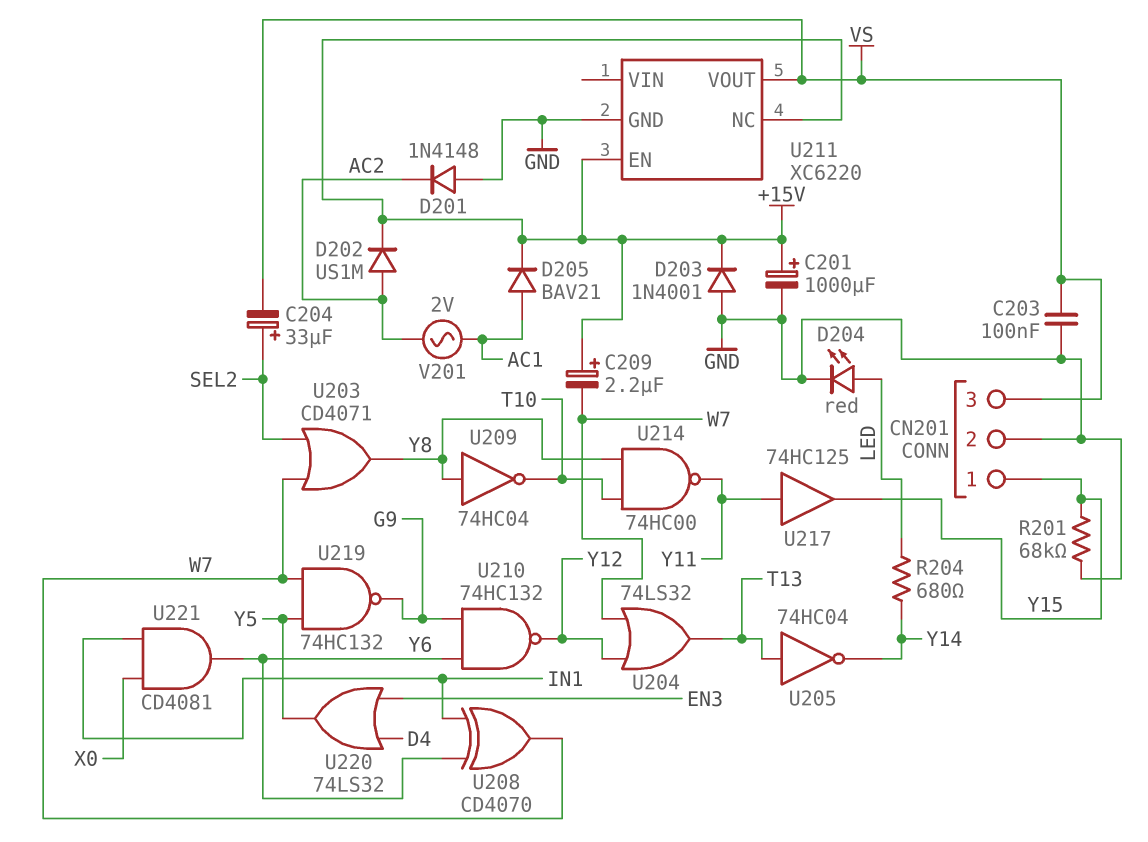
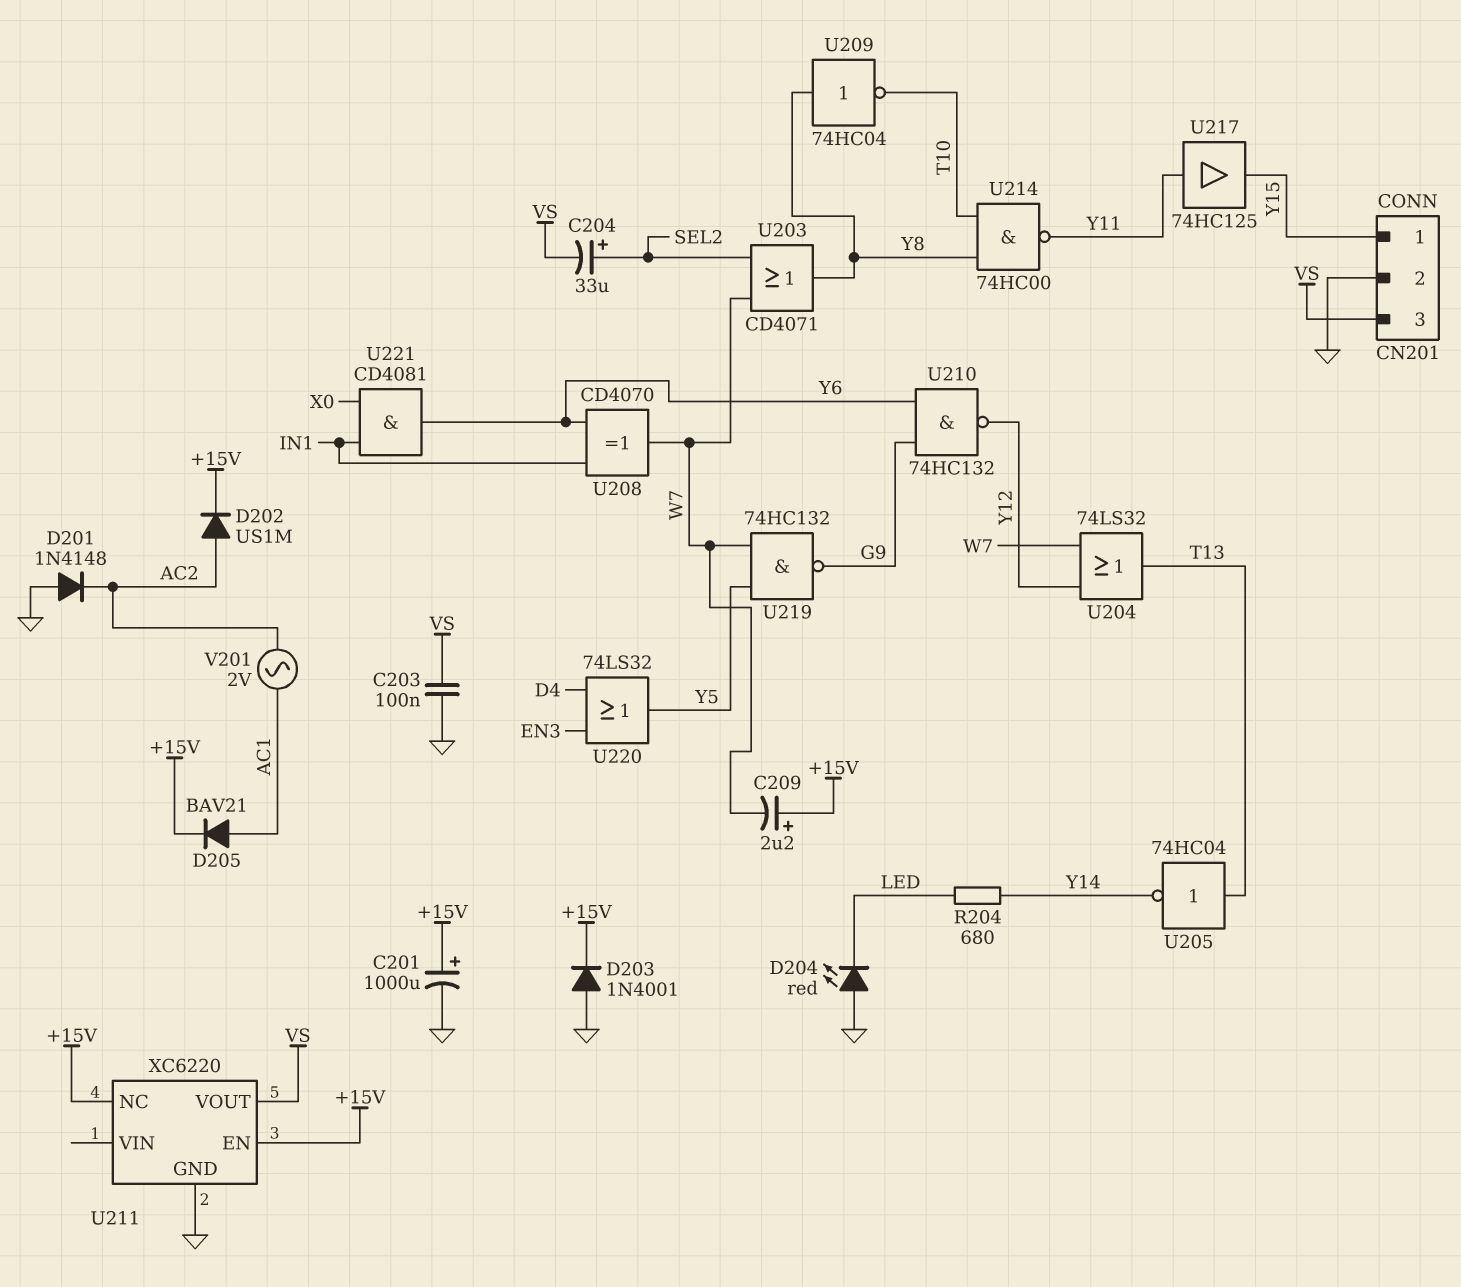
D204: LED red (A LED, K GND) -> LED red (A GND, K LED)
R201: 68k (GND, Y15) -> none

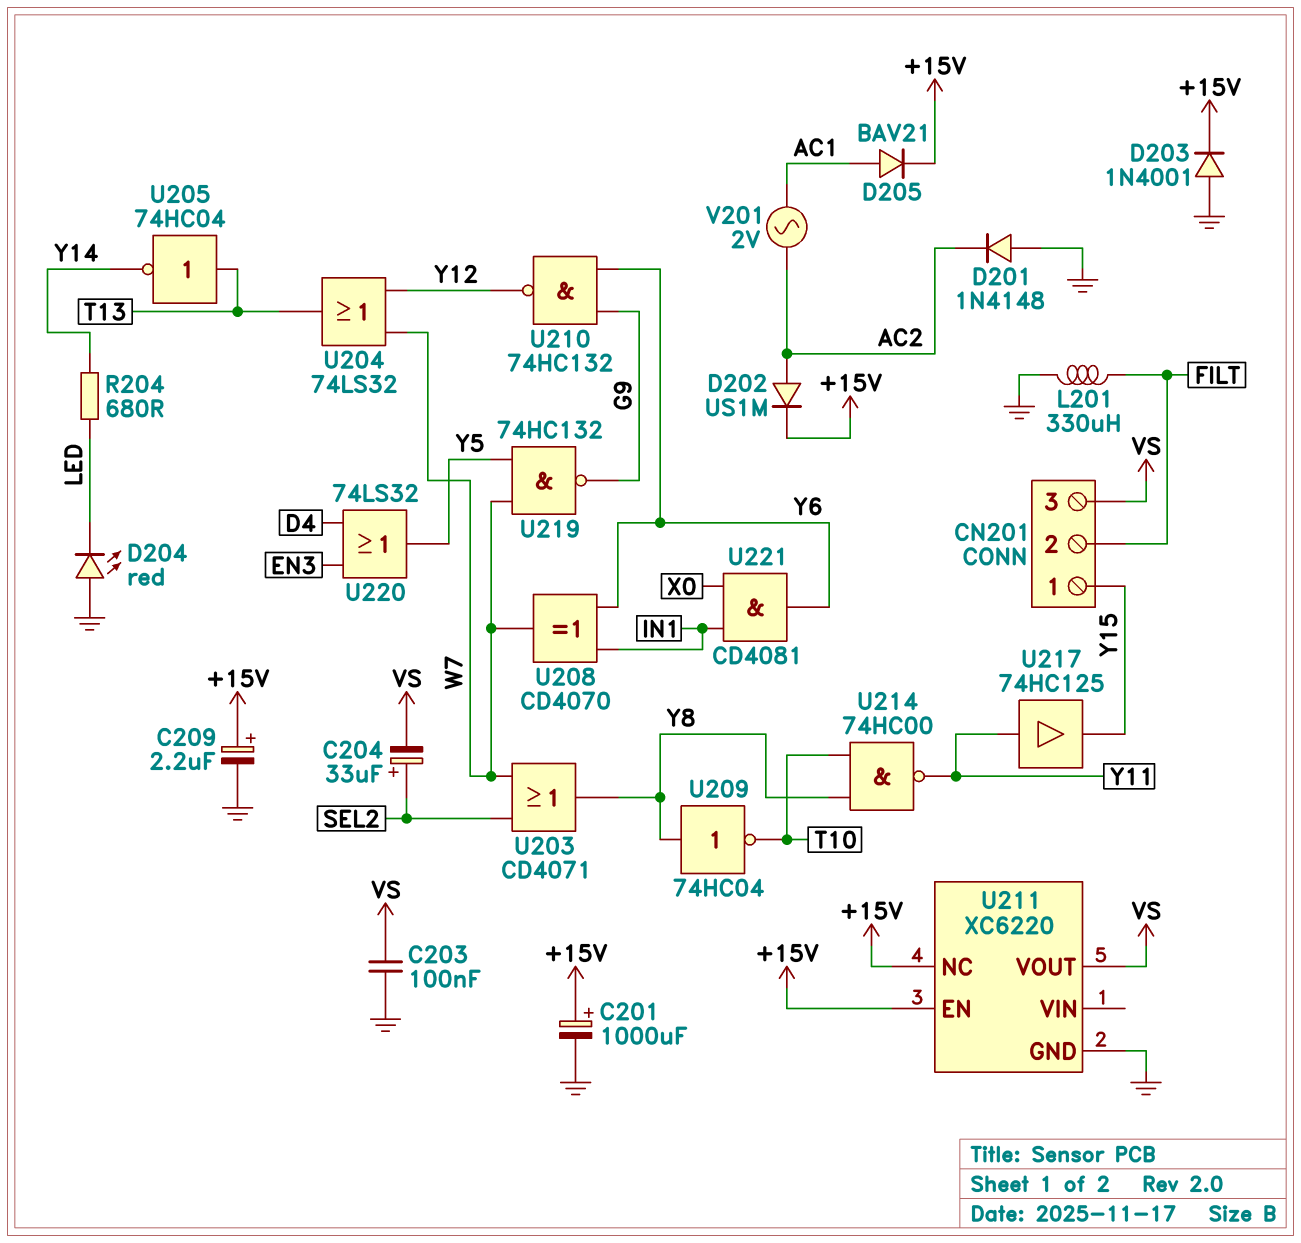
C209: 2.2uF (plus +15V, minus W7) -> 2.2uF (plus +15V, minus GND)
CN201 pin 2: GND -> FILT
L201: none -> 330uH (FILT, GND)

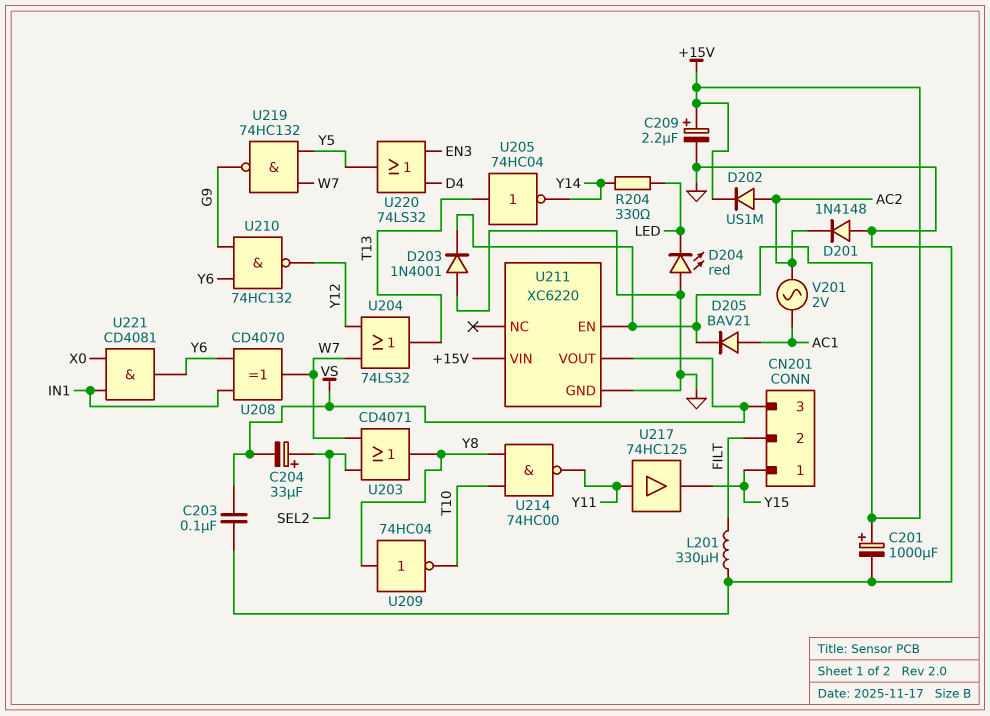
R204: 680 (LED, Y14) -> 330 (LED, Y14)
U211 pin NC: +15V -> none
U211 pin VIN: none -> +15V

